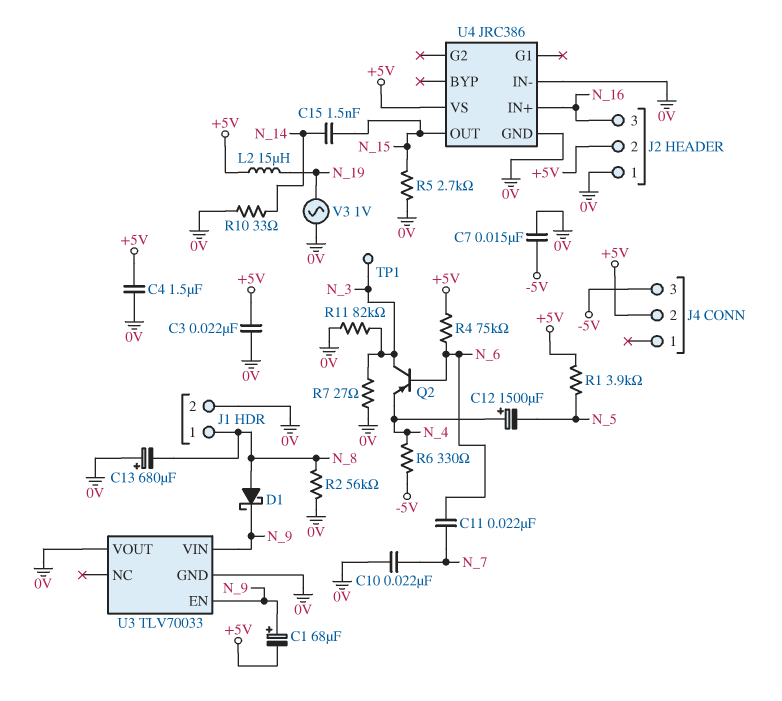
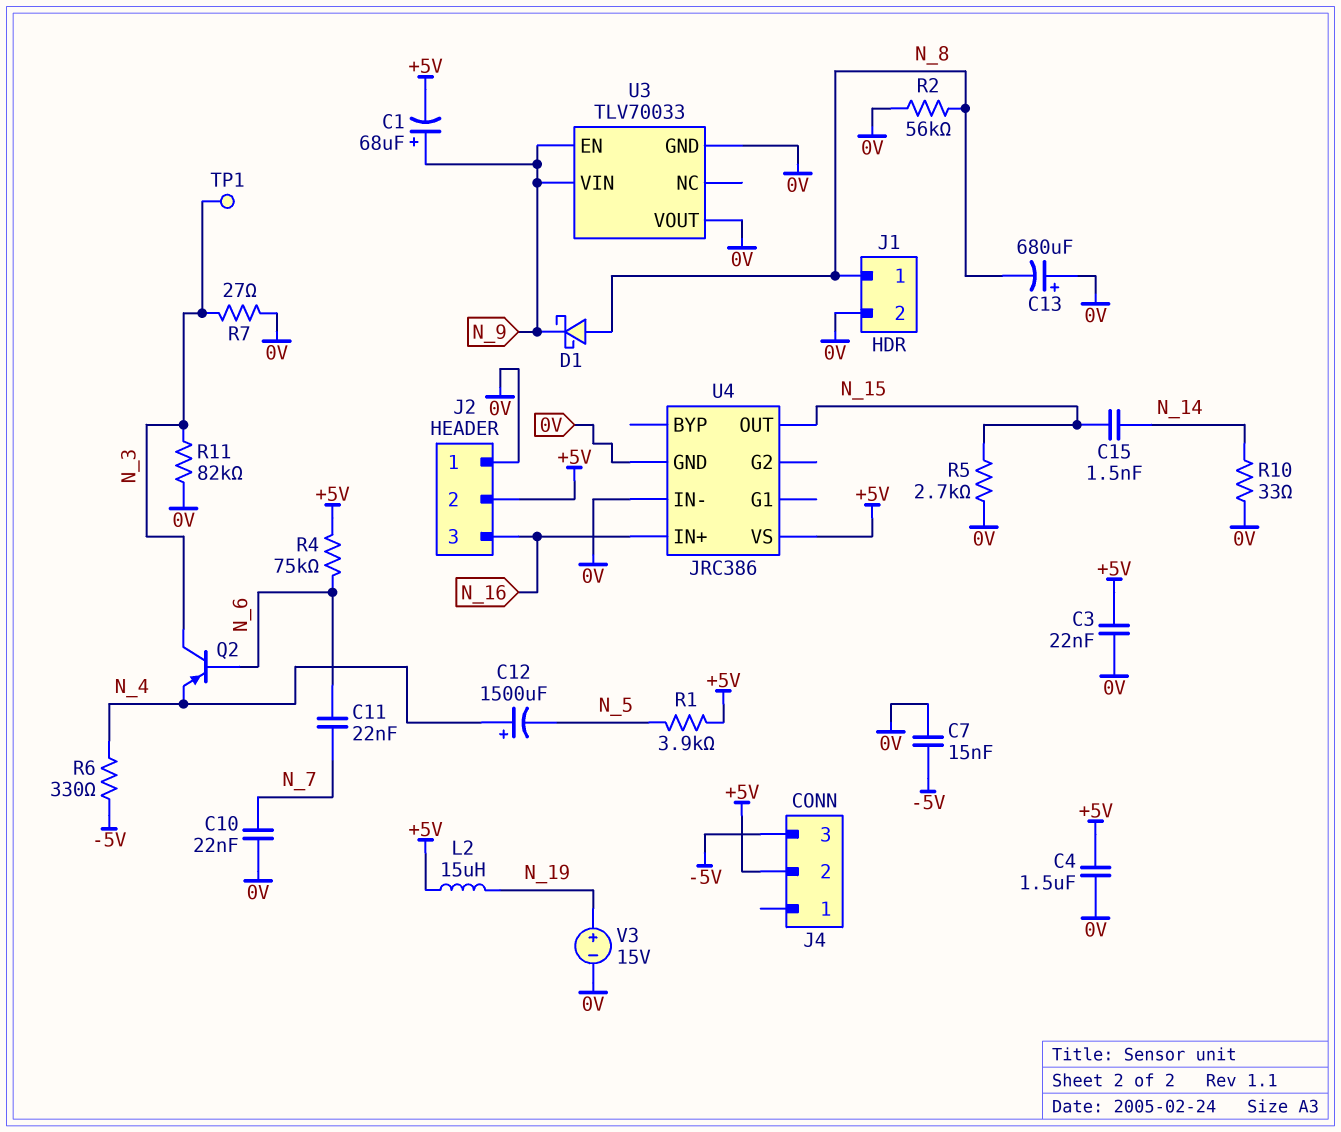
V3: AC 1V (0V, N_19) -> 15V (plus N_19, minus 0V)

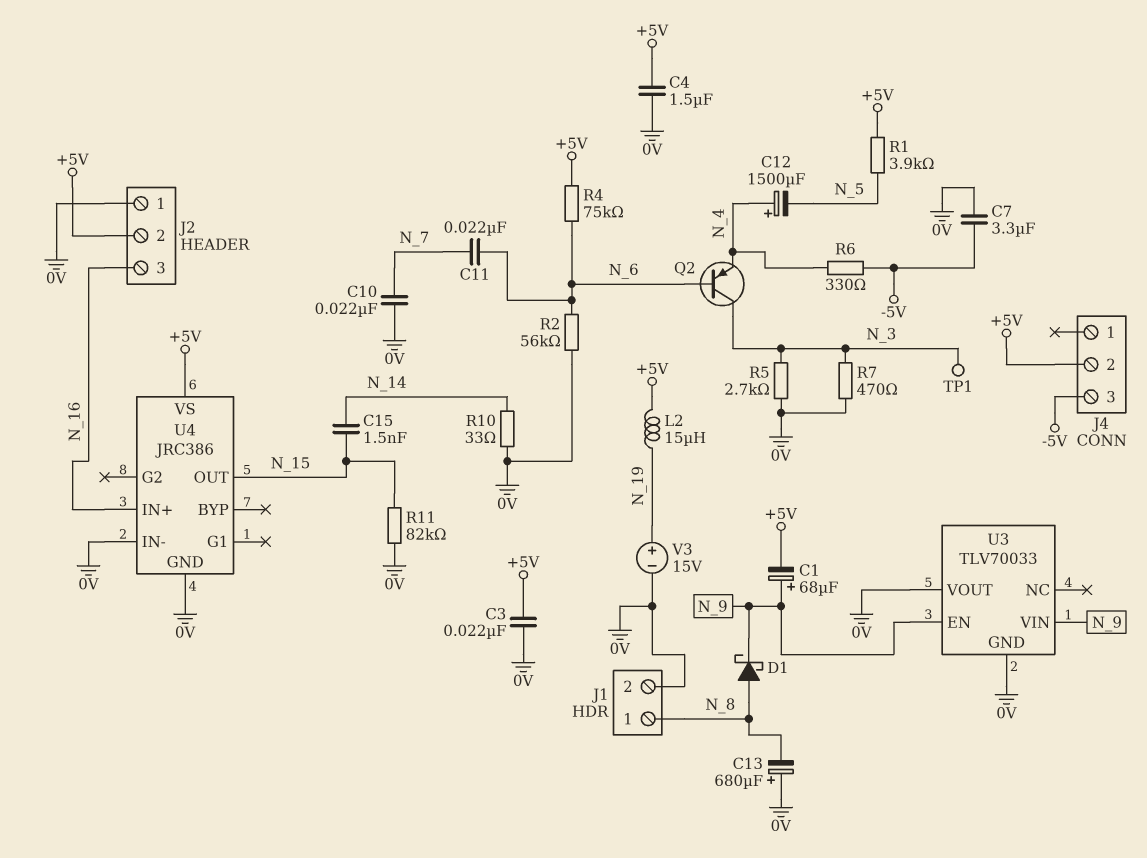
C7: 15nF (-5V, 0V) -> 3.3uF (-5V, 0V)
R2: 56k (0V, N_8) -> 56k (0V, N_6)
R5: 2.7k (0V, N_15) -> 2.7k (0V, N_3)
R7: 27 (0V, N_3) -> 470 (0V, N_3)
R11: 82k (0V, N_3) -> 82k (0V, N_15)

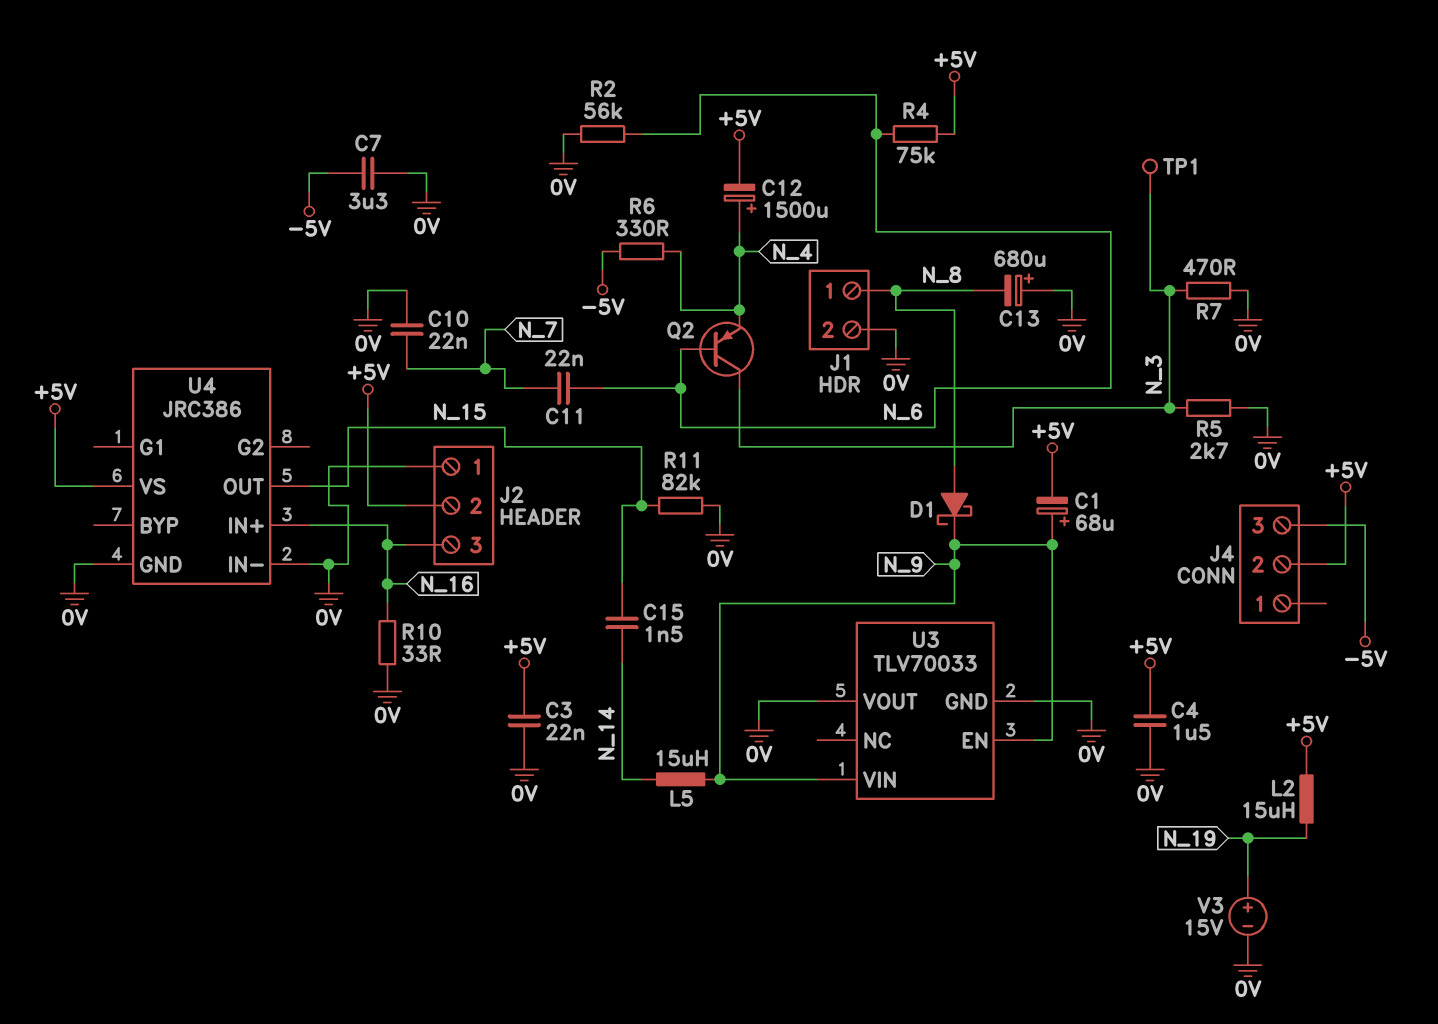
C12: 1500uF (plus N_4, minus N_5) -> 1500uF (plus N_4, minus +5V)
L5: none -> 15uH (N_9, N_14)
R1: 3.9k (+5V, N_5) -> none
R10: 33 (0V, N_14) -> 33 (0V, N_16)

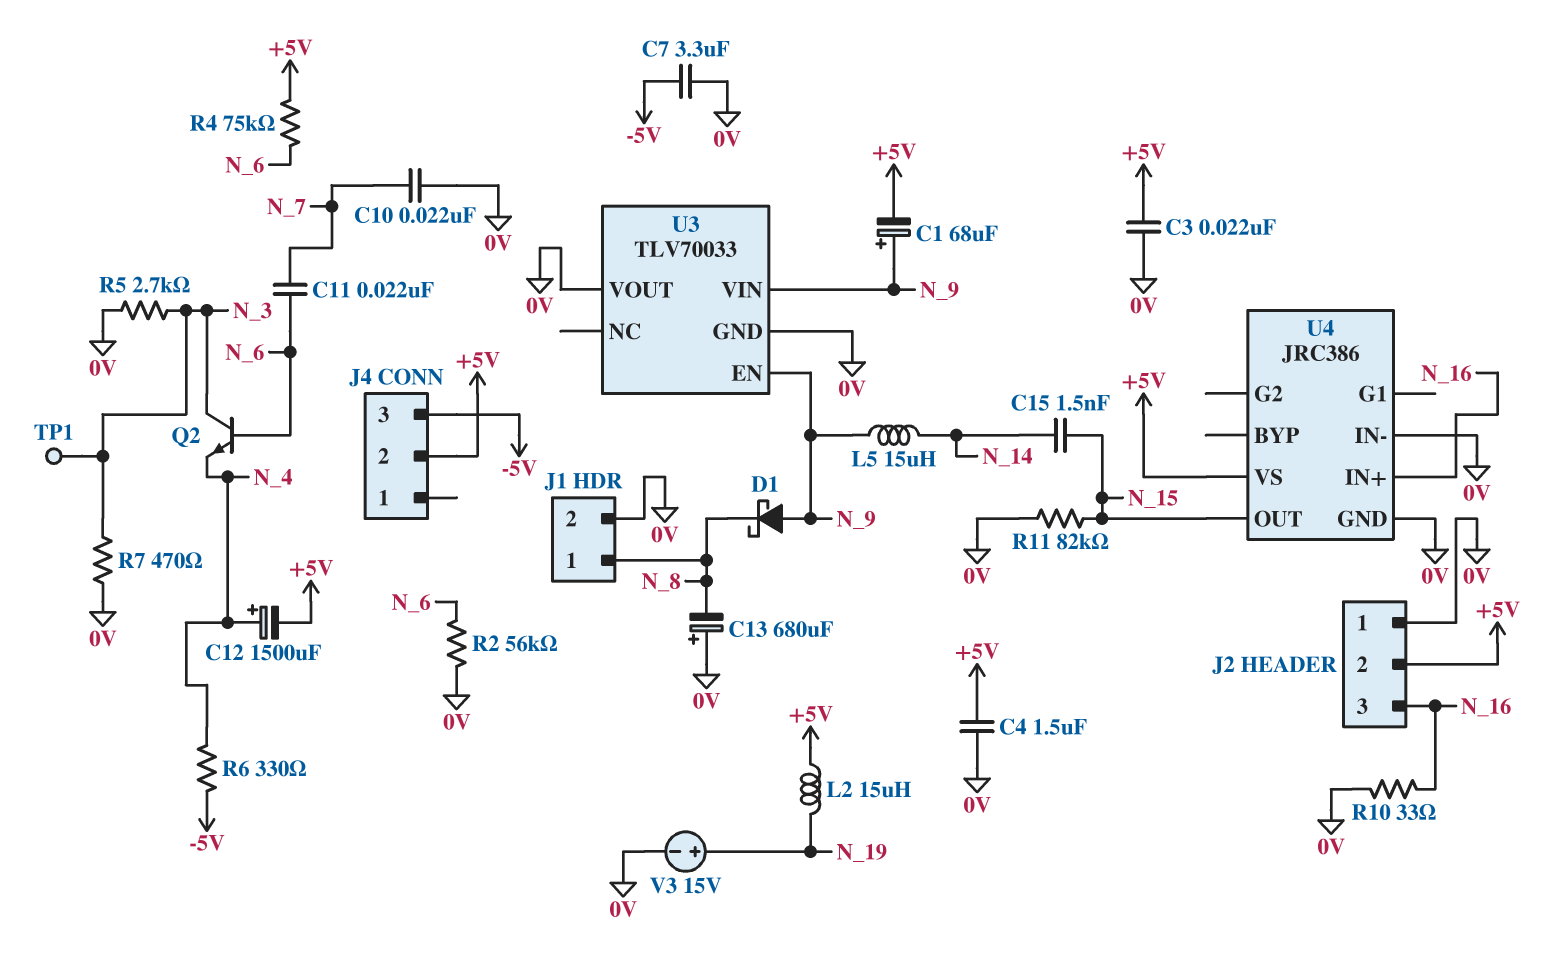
D1: schottky (A N_8, K N_9) -> schottky (A N_9, K N_8)
Q2: PNP (B N_6, C N_3, E N_4) -> NPN (B N_6, C N_3, E N_4)

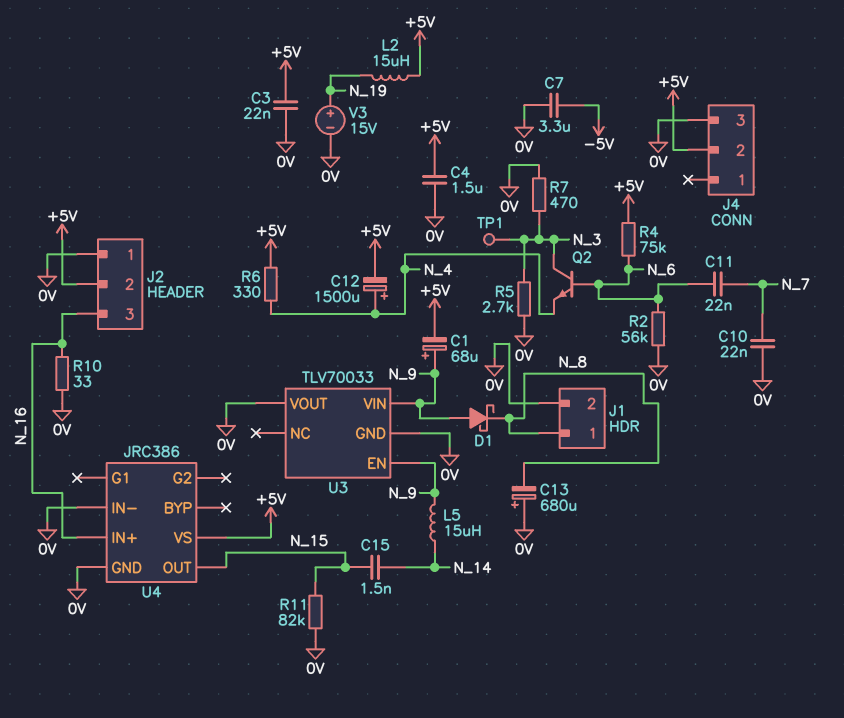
J4 pin 3: -5V -> 0V
R6: 330 (-5V, N_4) -> 330 (+5V, N_4)

